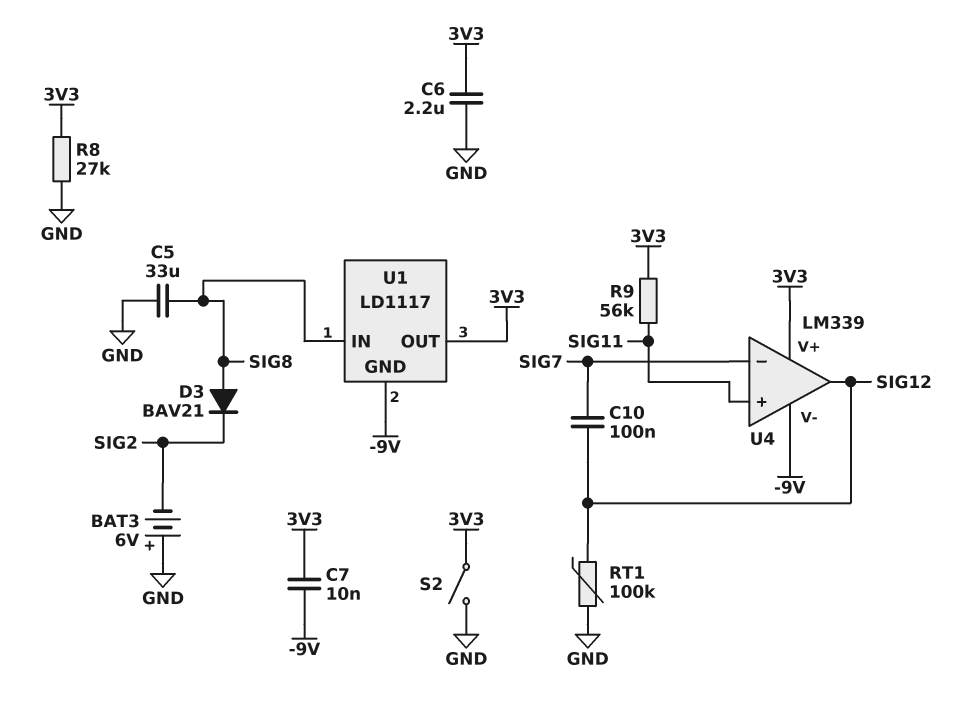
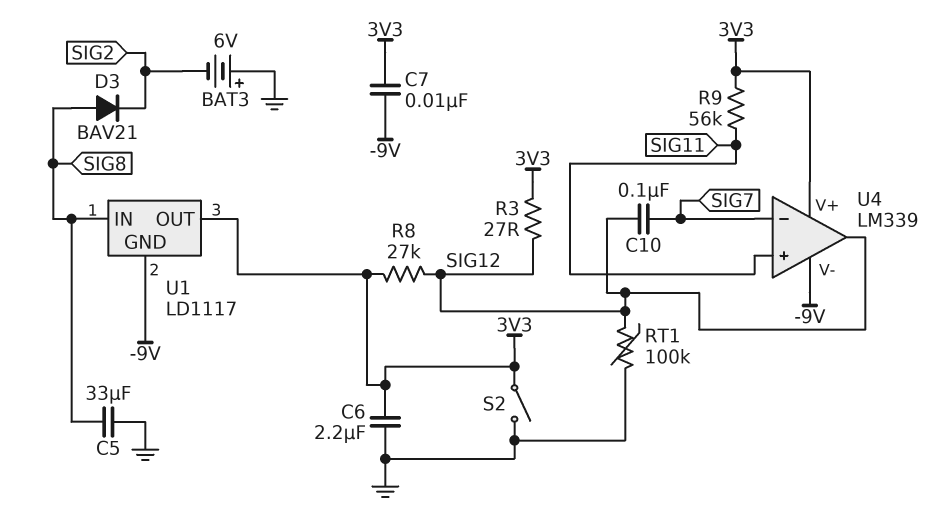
R3: none -> 27 (3V3, SIG12)
R8: 27k (3V3, GND) -> 27k (3V3, SIG12)

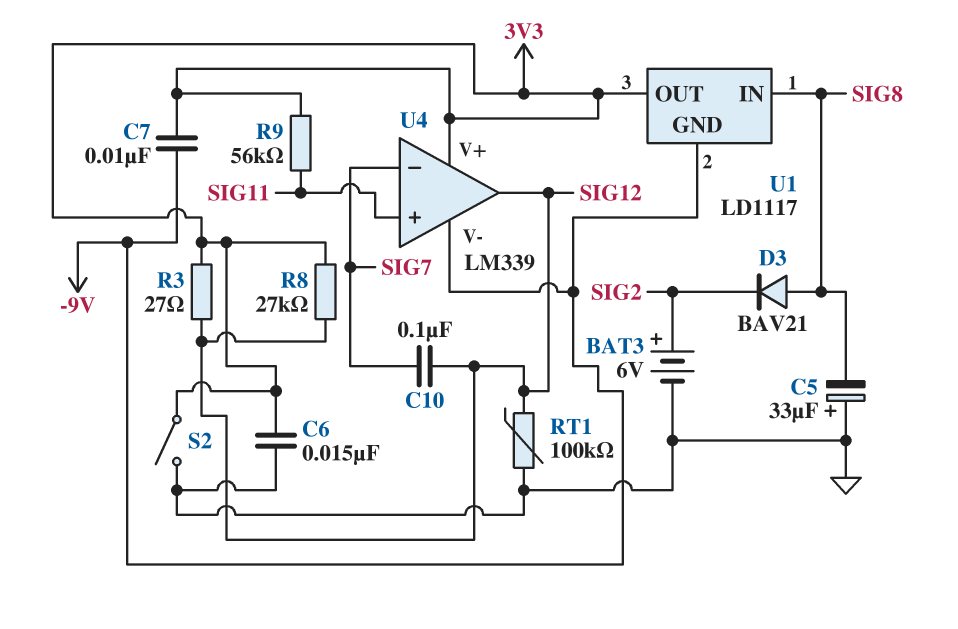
BAT3: 6V (plus GND, minus SIG2) -> 6V (plus SIG2, minus GND)
C5: 33uF (GND, SIG8) -> 33uF (plus GND, minus SIG8)
C6: 2.2uF (3V3, GND) -> 15nF (3V3, GND)

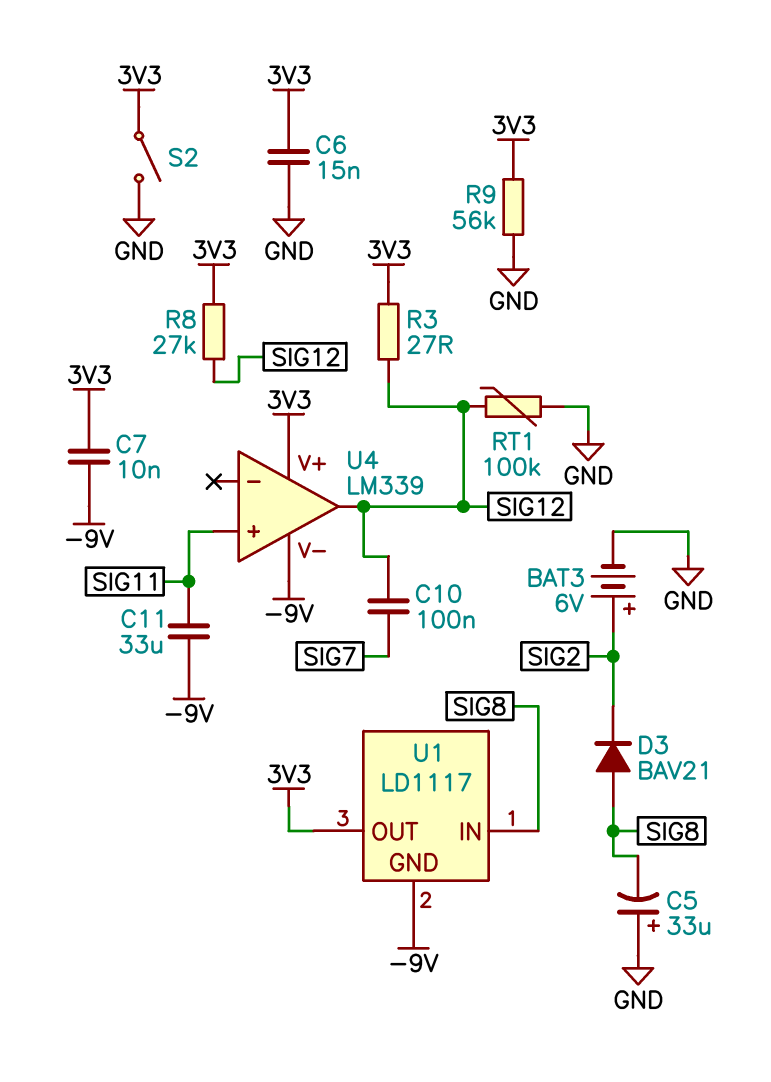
C11: none -> 33uF (-9V, SIG11)
R9: 56k (3V3, SIG11) -> 56k (3V3, GND)
U4 pin in-: SIG7 -> none

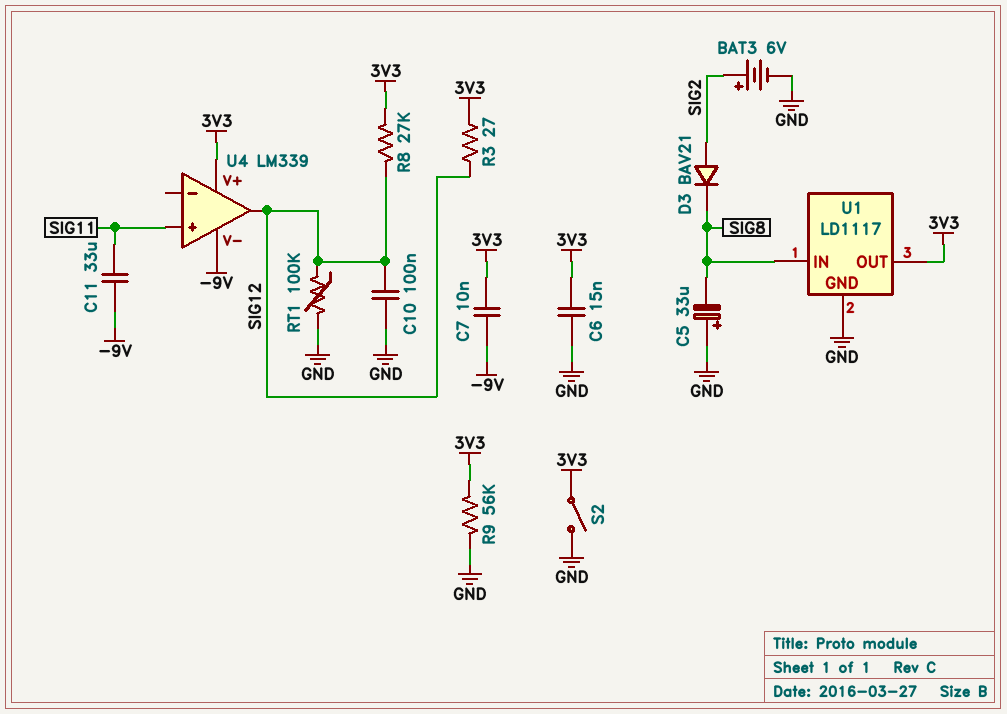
C10: 100nF (SIG7, SIG12) -> 100nF (GND, SIG12)
D3: diode BAV21 (A SIG8, K SIG2) -> diode BAV21 (A SIG2, K SIG8)
U1 pin GND: -9V -> GND

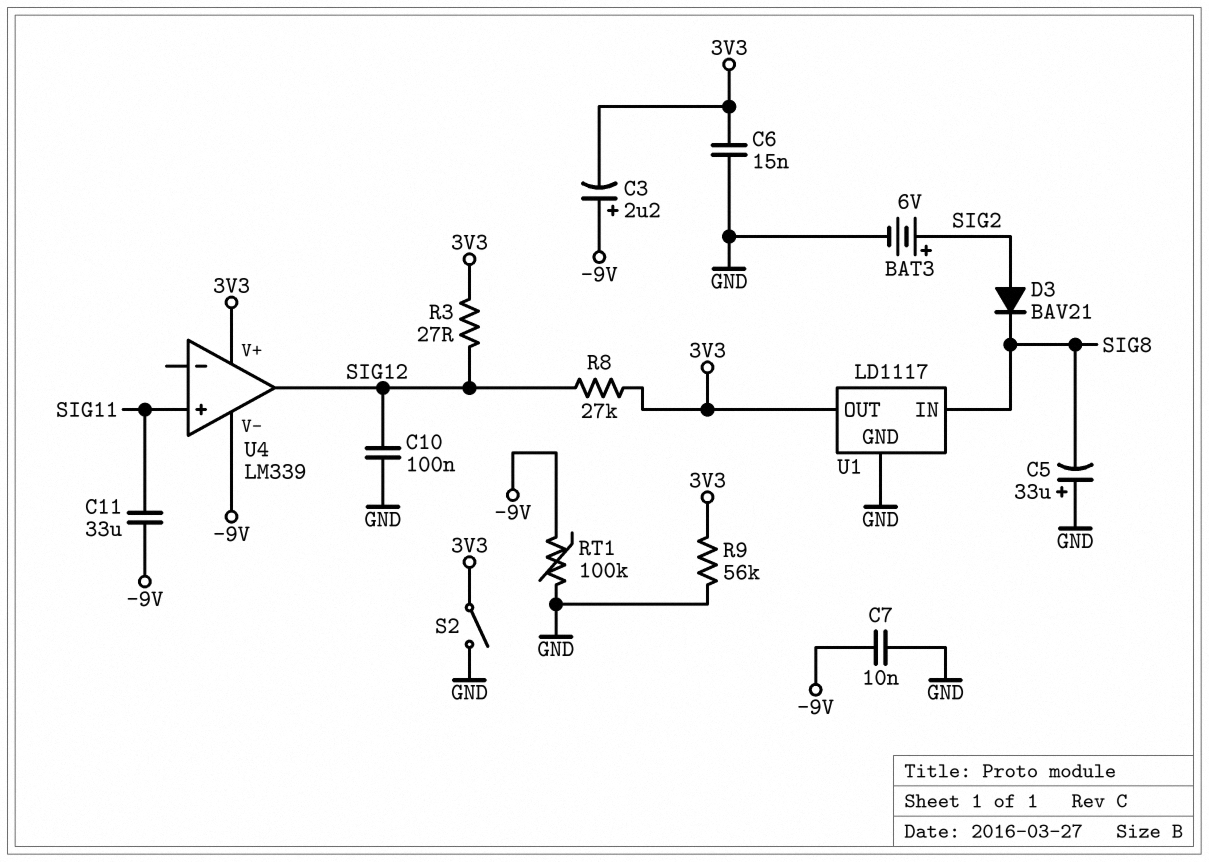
C3: none -> 2.2uF (plus -9V, minus 3V3)
C7: 10nF (-9V, 3V3) -> 10nF (-9V, GND)
RT1: 100k (GND, SIG12) -> 100k (-9V, GND)

